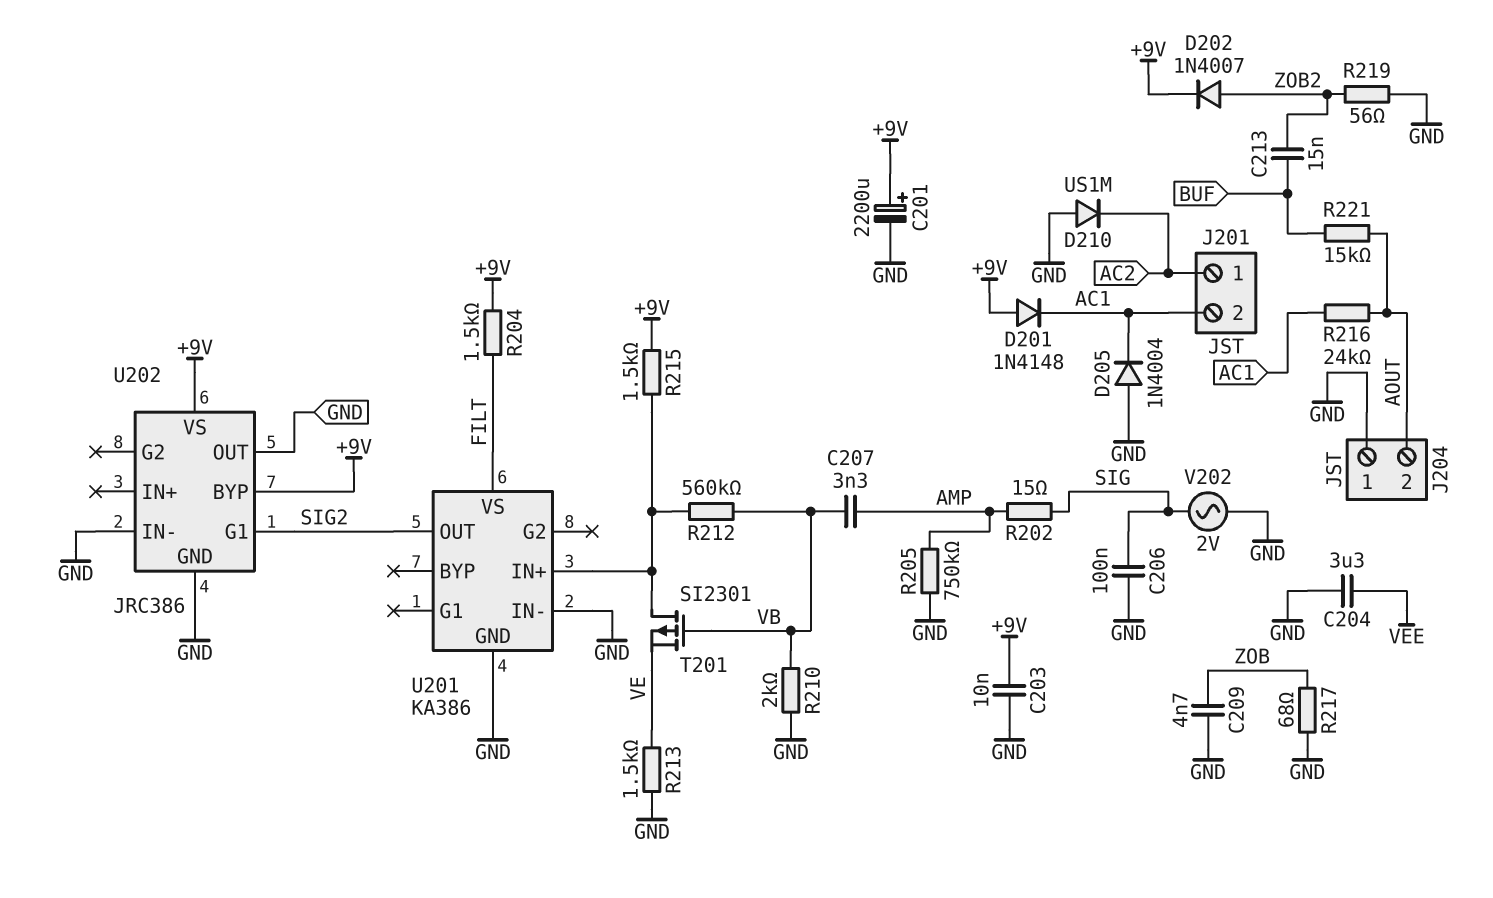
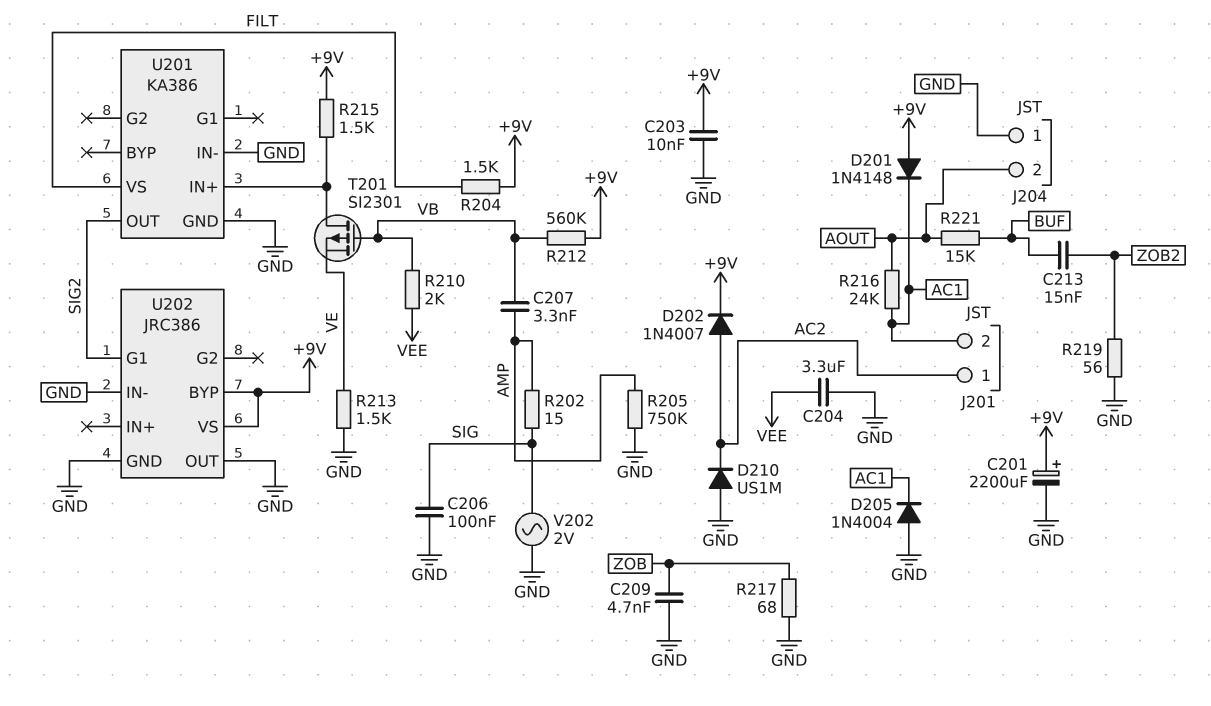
D202: diode 1N4007 (A ZOB2, K +9V) -> diode 1N4007 (A AC2, K +9V)
R210: 2k (GND, VB) -> 2k (VB, VEE)
R212: 560k (U201/IN+, VB) -> 560k (+9V, VB)

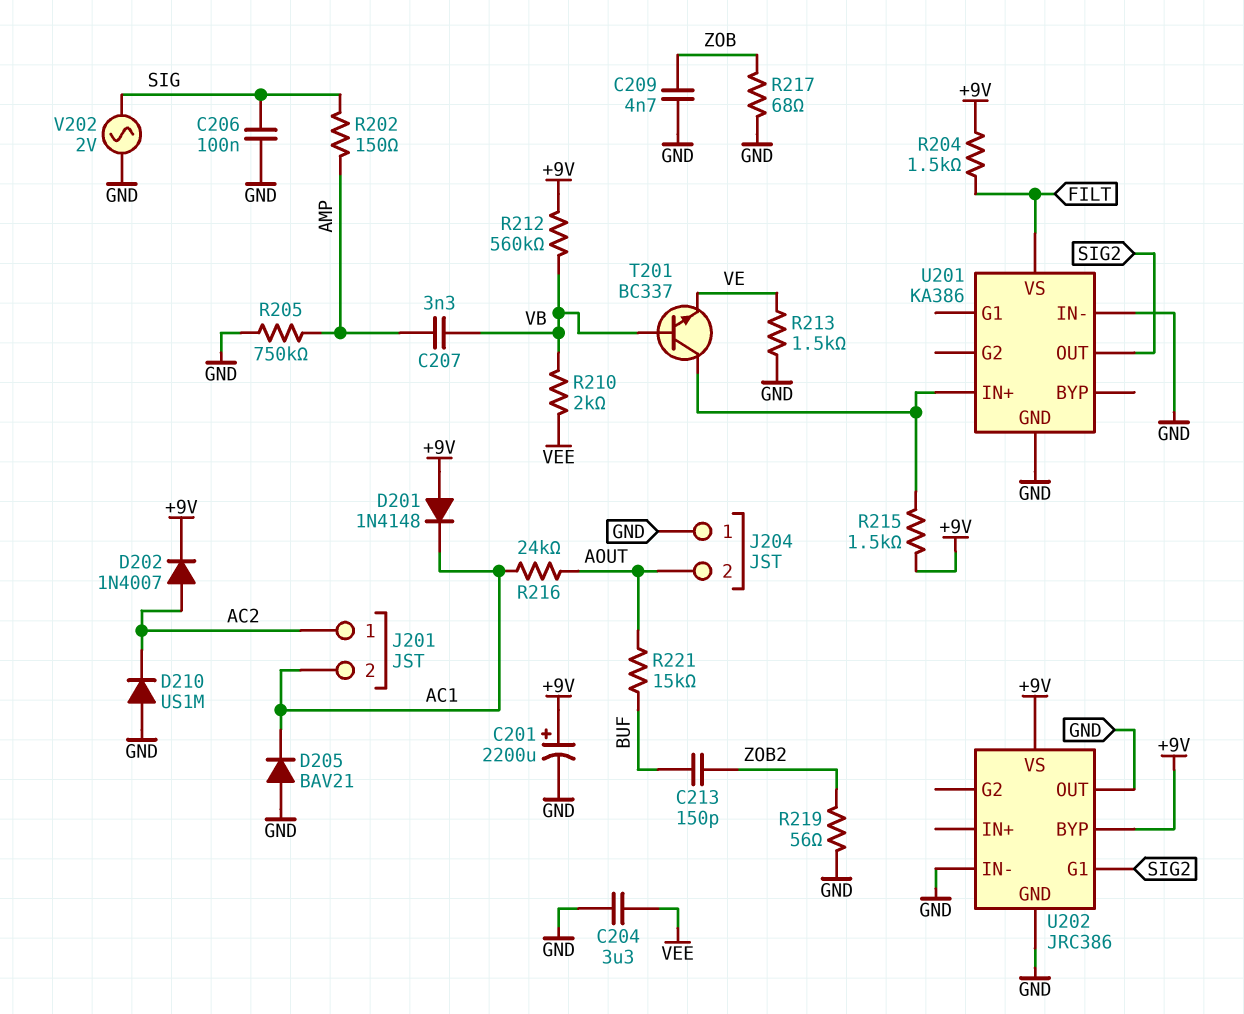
C203: 10nF (+9V, GND) -> none
C213: 15nF (BUF, ZOB2) -> 150pF (BUF, ZOB2)
D205: diode 1N4004 (A GND, K AC1) -> diode BAV21 (A GND, K AC1)
R202: 15 (AMP, SIG) -> 150 (AMP, SIG)
T201: PMOS SI2301 (G VB, D U201/IN+, S VE) -> NPN BC337 (B VB, C U201/IN+, E VE)

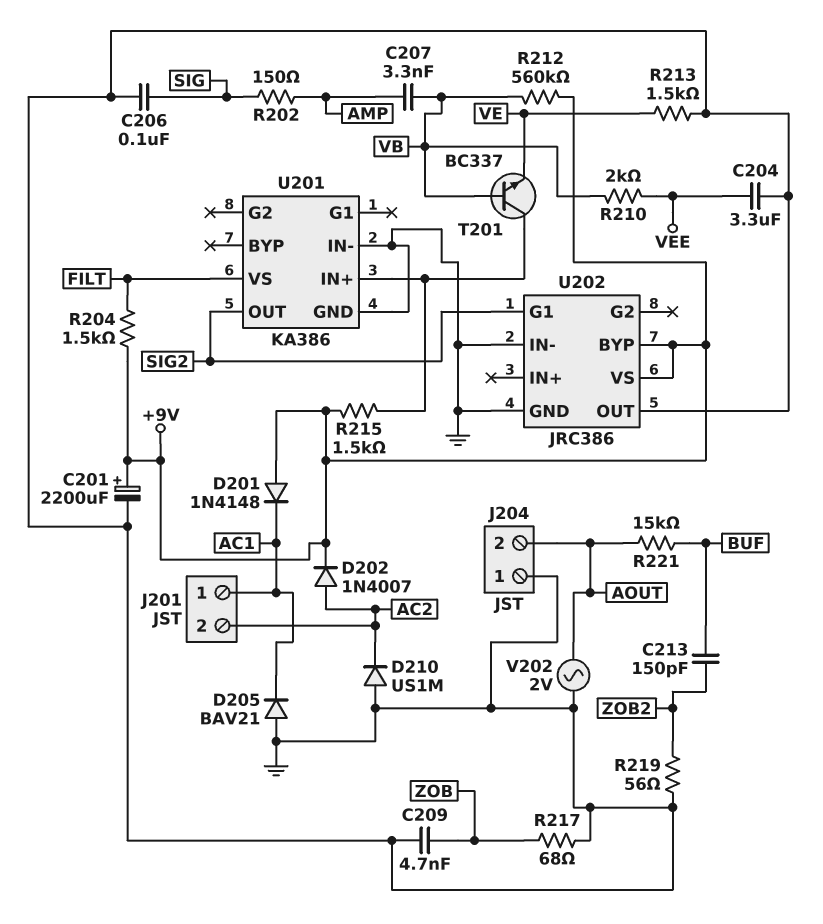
J201 pin 1: AC2 -> AC1
J201 pin 2: AC1 -> AC2
R205: 750k (AMP, GND) -> none
R216: 24k (AC1, AOUT) -> none
V202: AC 2V (GND, SIG) -> AC 2V (AOUT, GND)

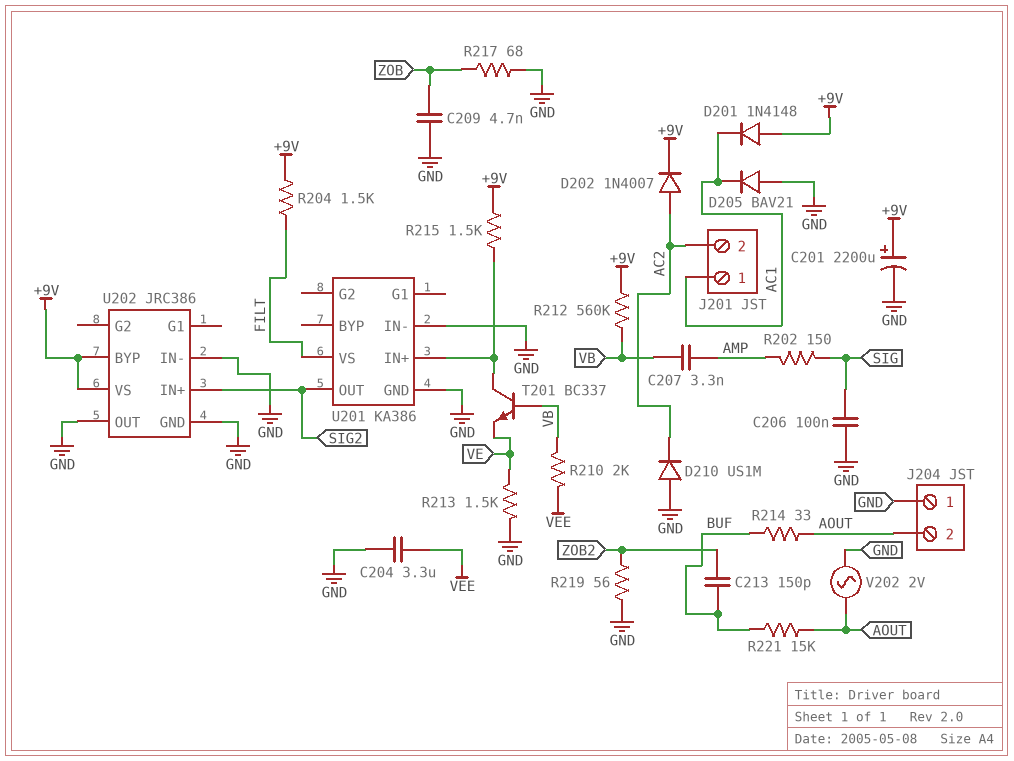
R214: none -> 33 (AOUT, BUF)
U202 pin G1: SIG2 -> none
U202 pin IN+: none -> SIG2

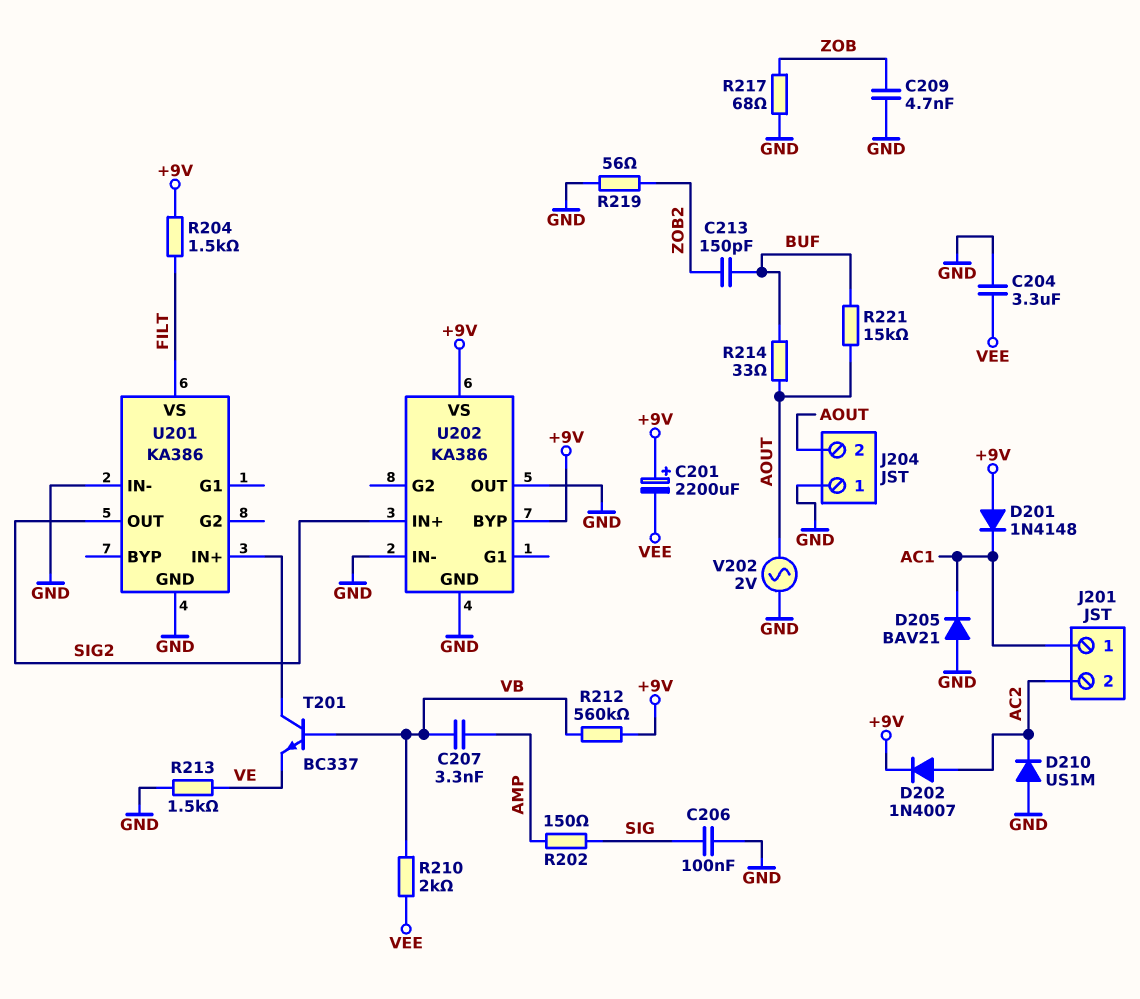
C201: 2200uF (plus +9V, minus GND) -> 2200uF (plus +9V, minus VEE)
R215: 1.5k (+9V, U201/IN+) -> none
U202: JRC386 -> KA386

